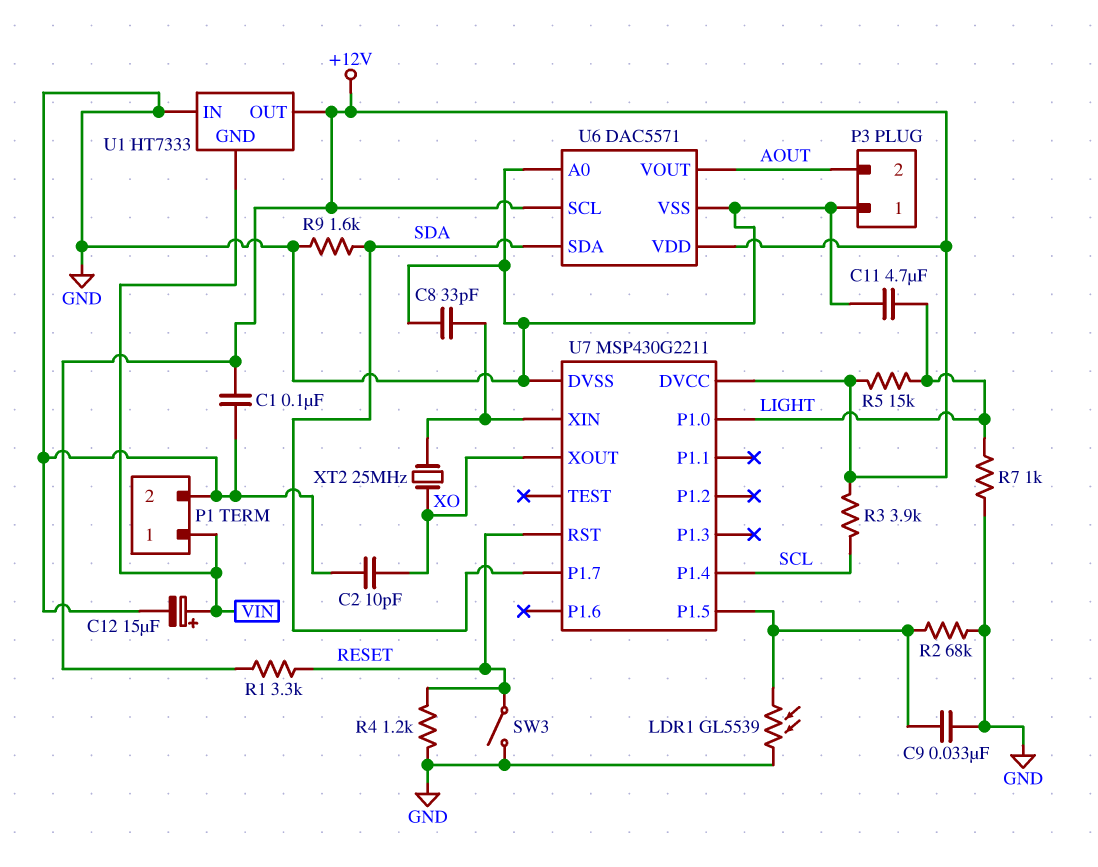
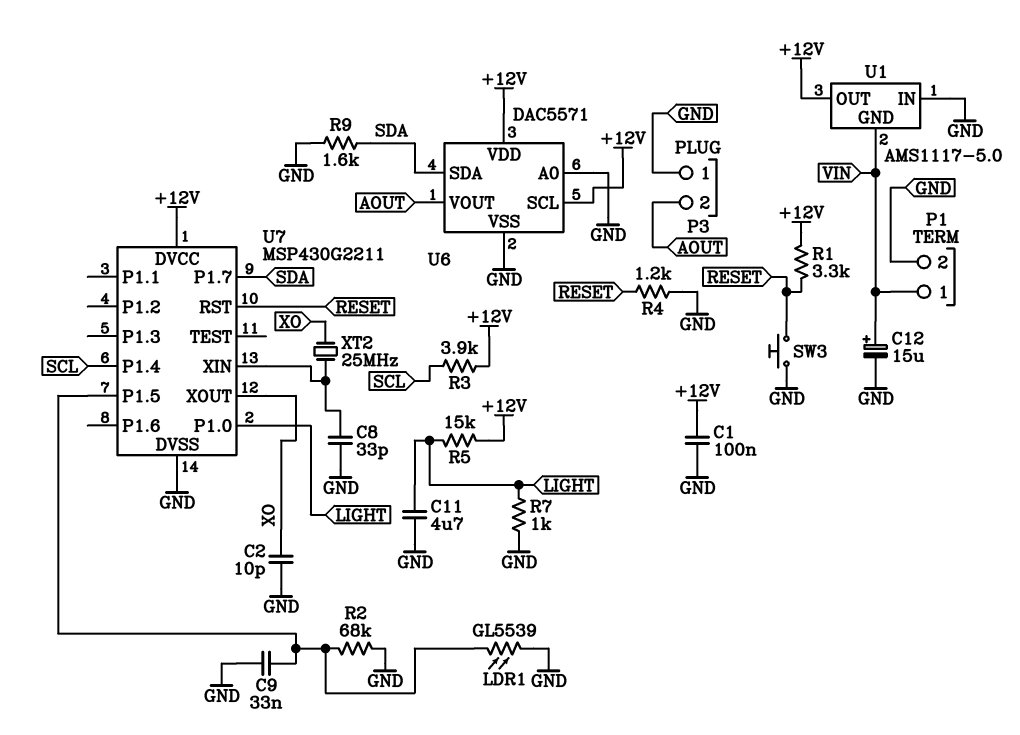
SW3: switch (GND, RESET) -> button (GND, RESET)
U1: HT7333 -> AMS1117-5.0

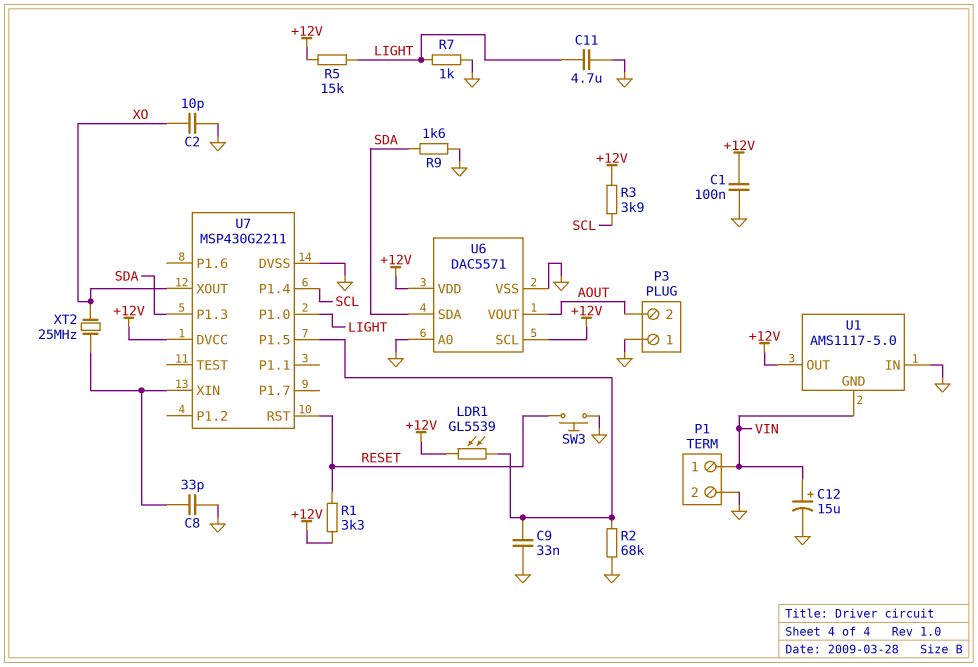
LDR1: GL5539 (GND, U7/P1.5) -> GL5539 (+12V, U7/P1.5)
R4: 1.2k (GND, RESET) -> none
U7 pin P1.3: none -> SDA
U7 pin P1.7: SDA -> none

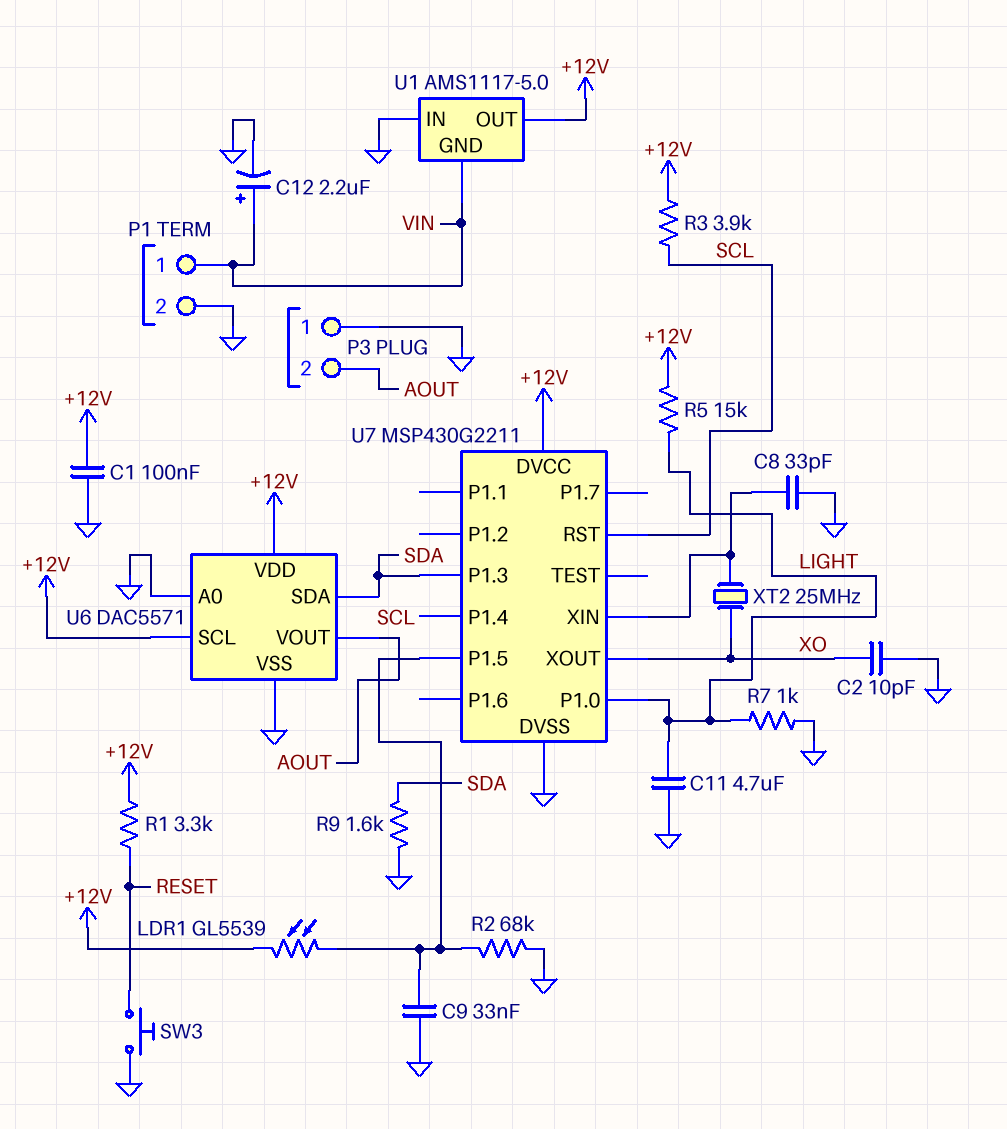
C12: 15uF (plus VIN, minus GND) -> 2.2uF (plus VIN, minus GND)
U7 pin RST: RESET -> SCL

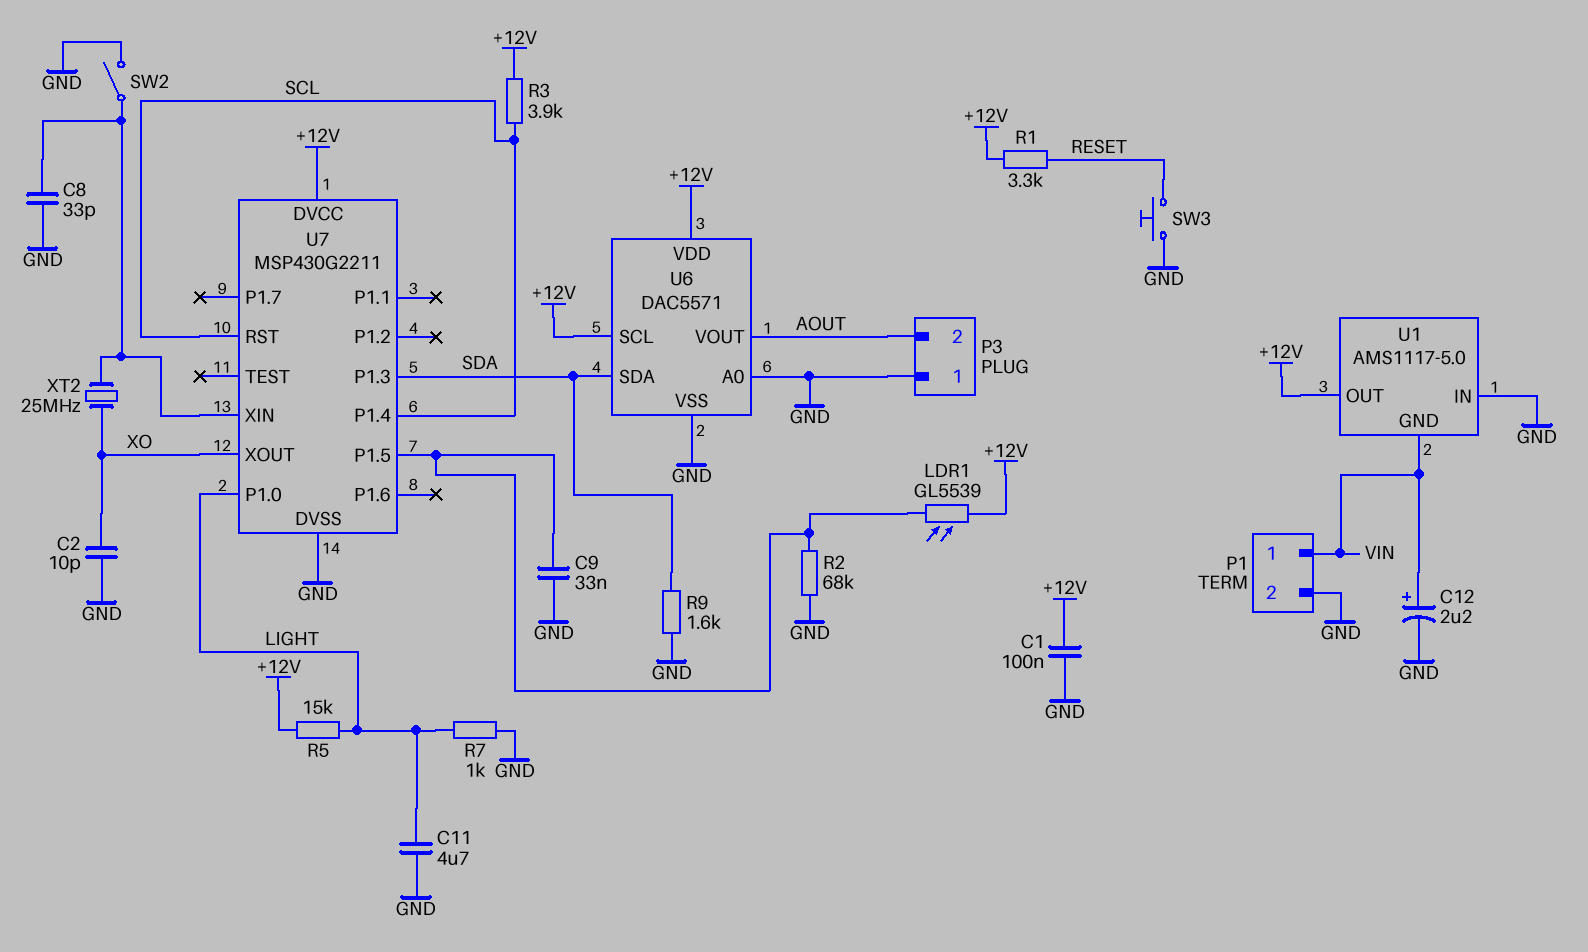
SW2: none -> switch (GND, U7/XIN)

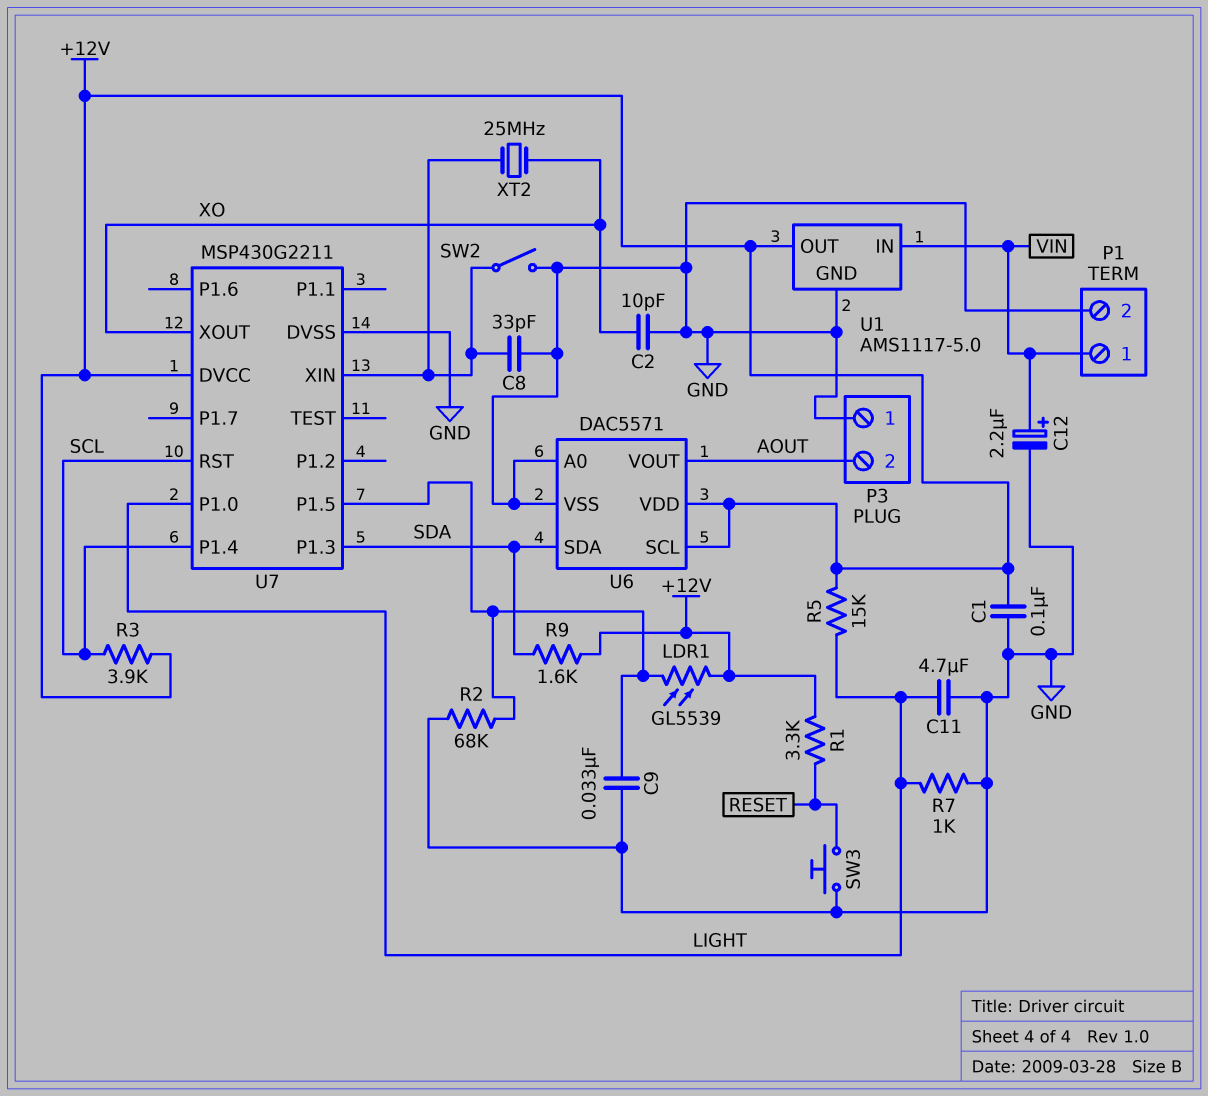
R9: 1.6k (GND, SDA) -> 1.6k (+12V, SDA)
U1 pin GND: VIN -> GND
U1 pin IN: GND -> VIN

